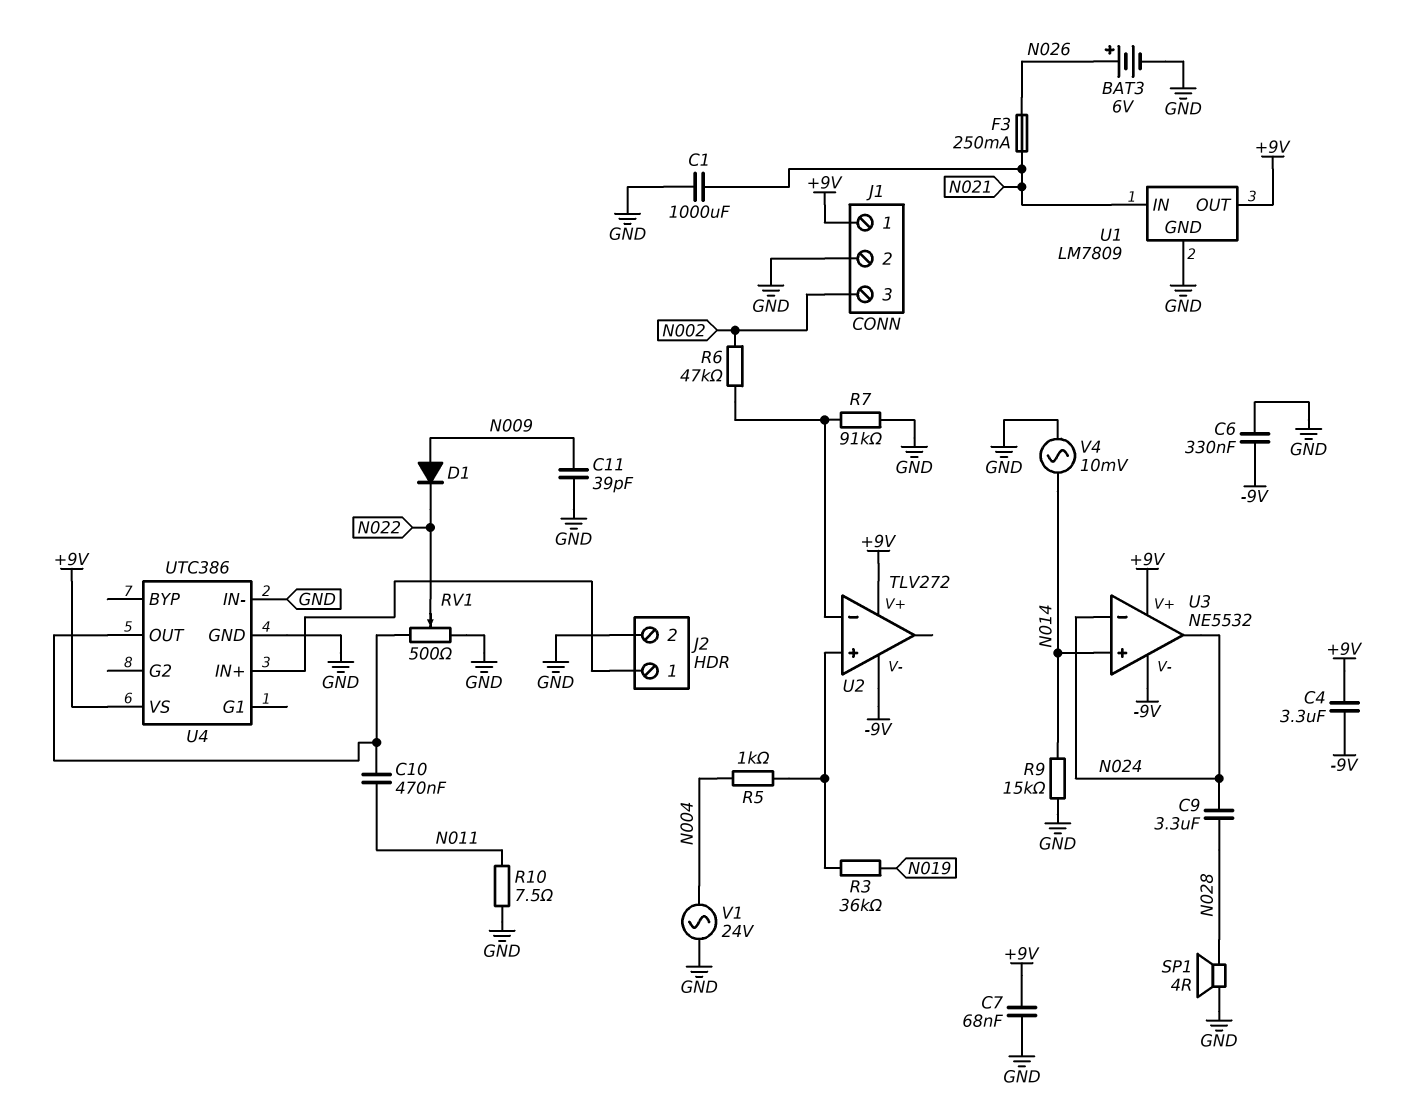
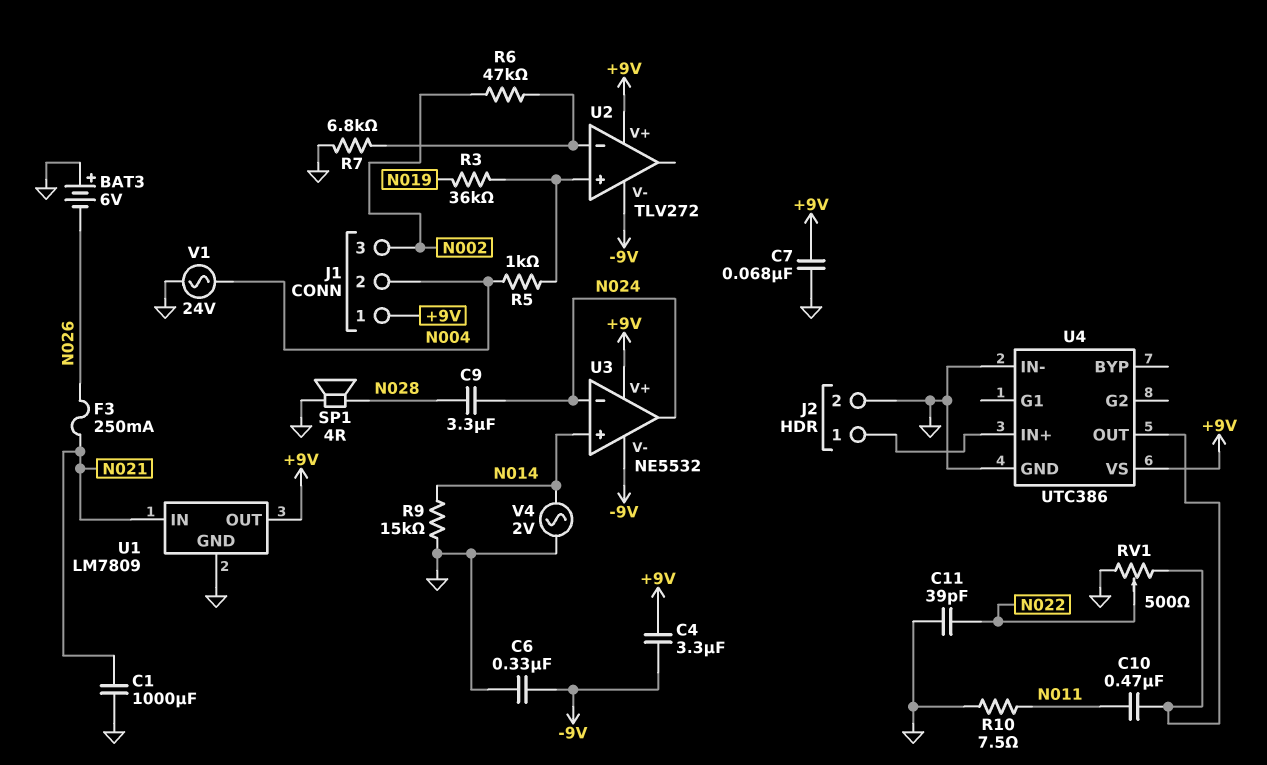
BAT3: 6V (plus N026, minus GND) -> 6V (plus GND, minus N026)
C11: 39pF (GND, N009) -> 39pF (GND, N022)
D1: diode (A N009, K N022) -> none
J1 pin 2: GND -> N004
R7: 91k (GND, U2/in-) -> 6.8k (GND, U2/in-)
V4: AC 10mV (GND, N014) -> AC 2V (GND, N014)

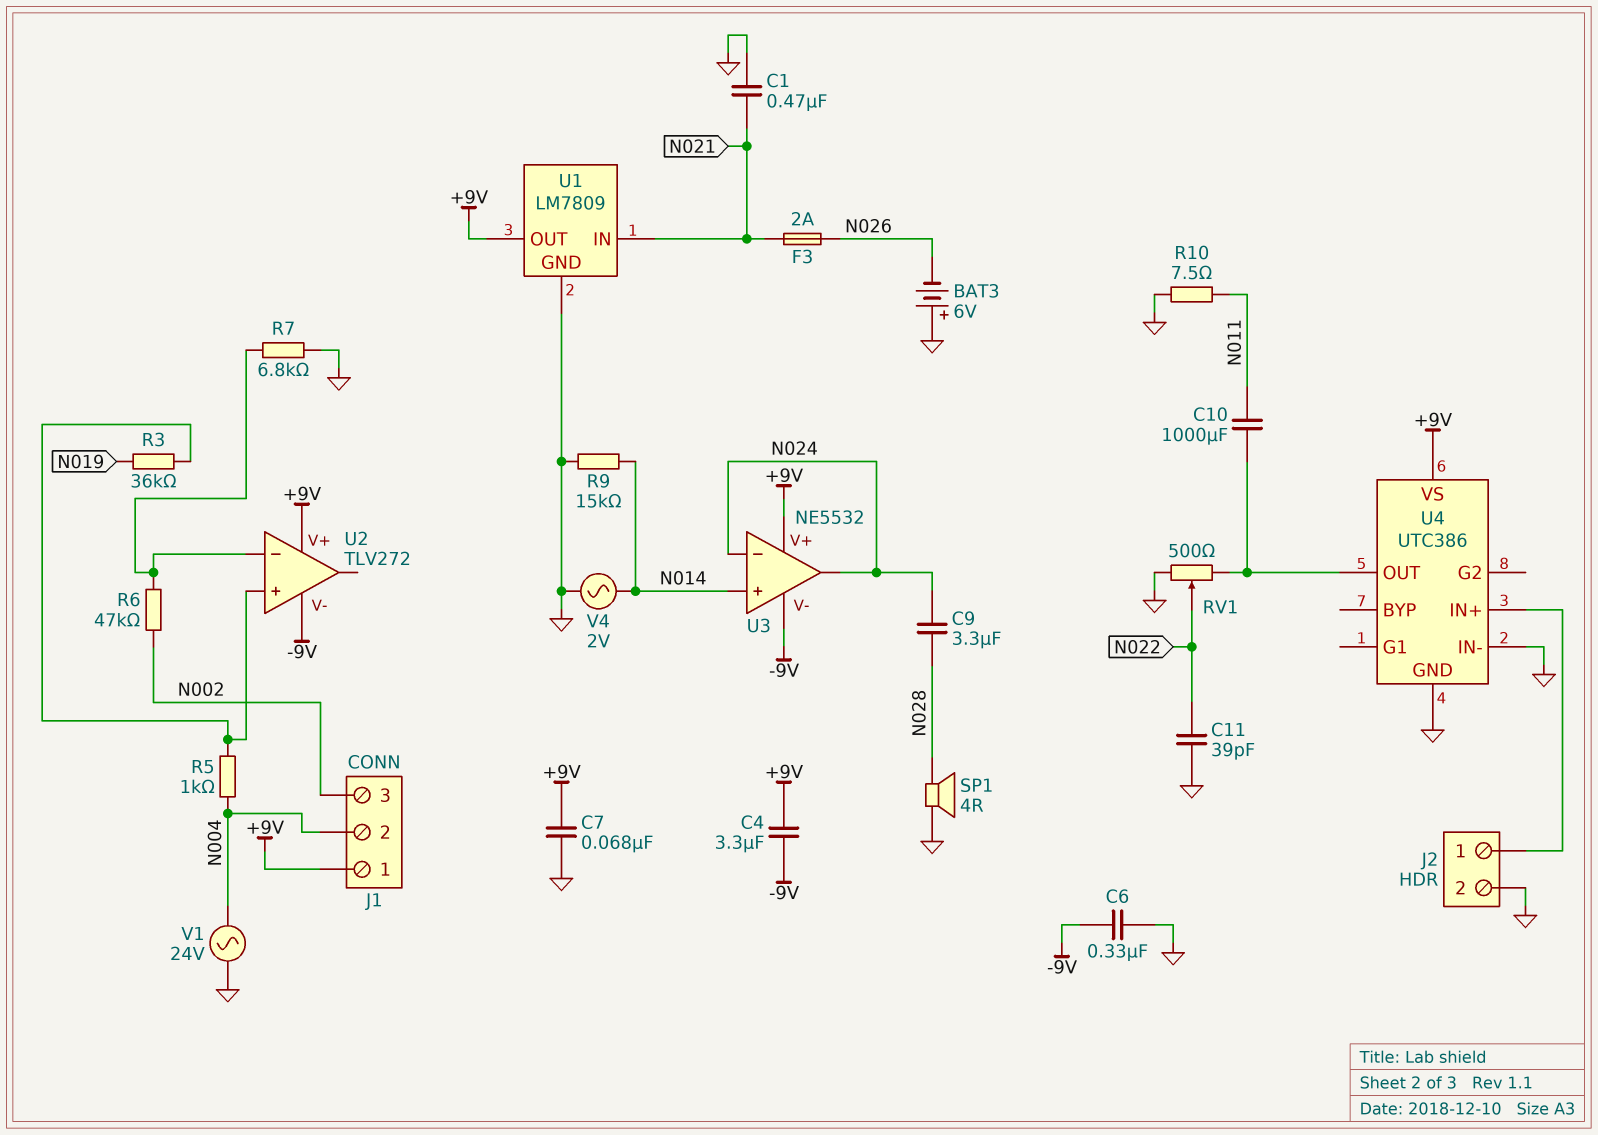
C1: 1000uF (GND, N021) -> 470nF (GND, N021)
C10: 470nF (N011, U4/OUT) -> 1000uF (N011, U4/OUT)
F3: 250mA (N021, N026) -> 2A (N021, N026)

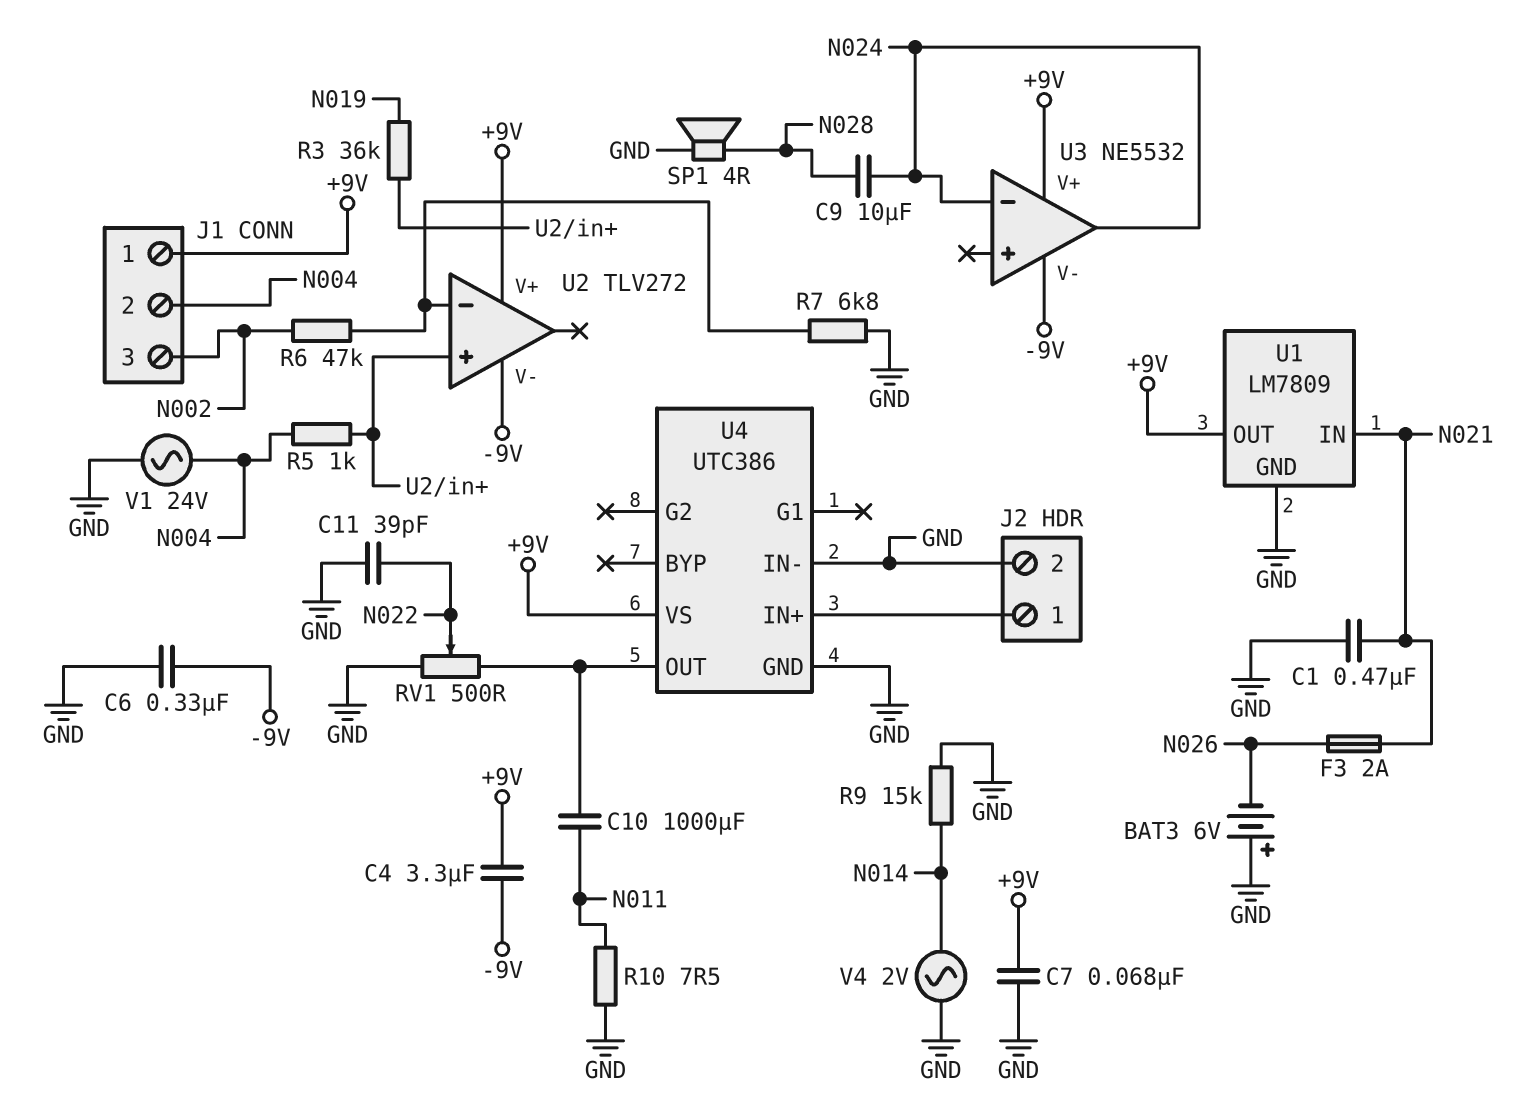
C9: 3.3uF (N024, N028) -> 10uF (N024, N028)
U3 pin in+: N014 -> none

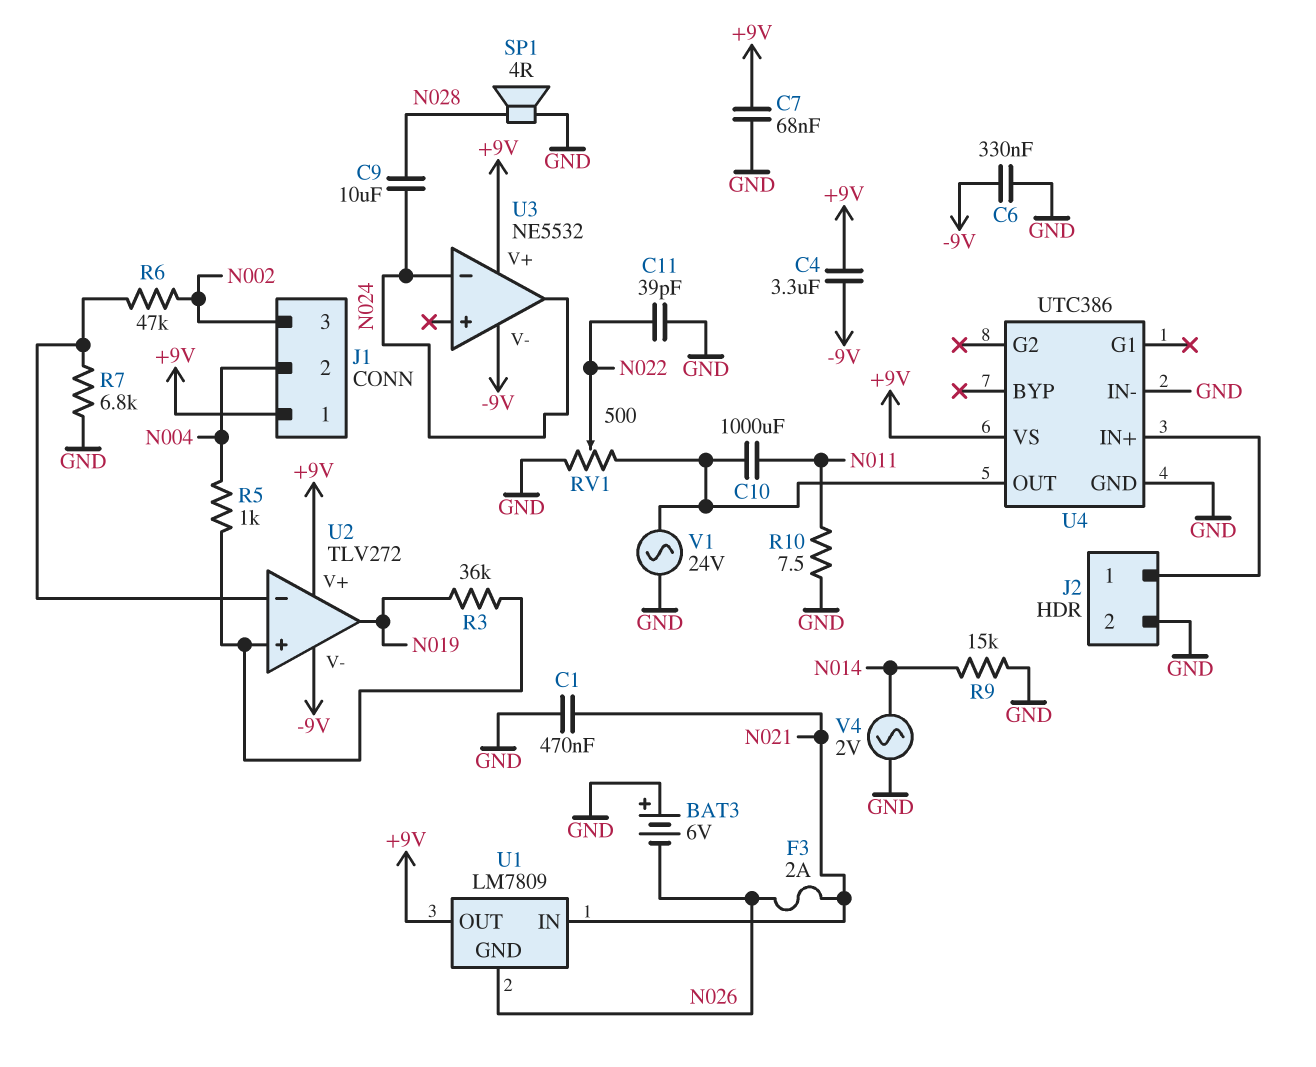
U1 pin GND: GND -> N026
U2 pin out: none -> N019
V1: AC 24V (GND, N004) -> AC 24V (GND, U4/OUT)

